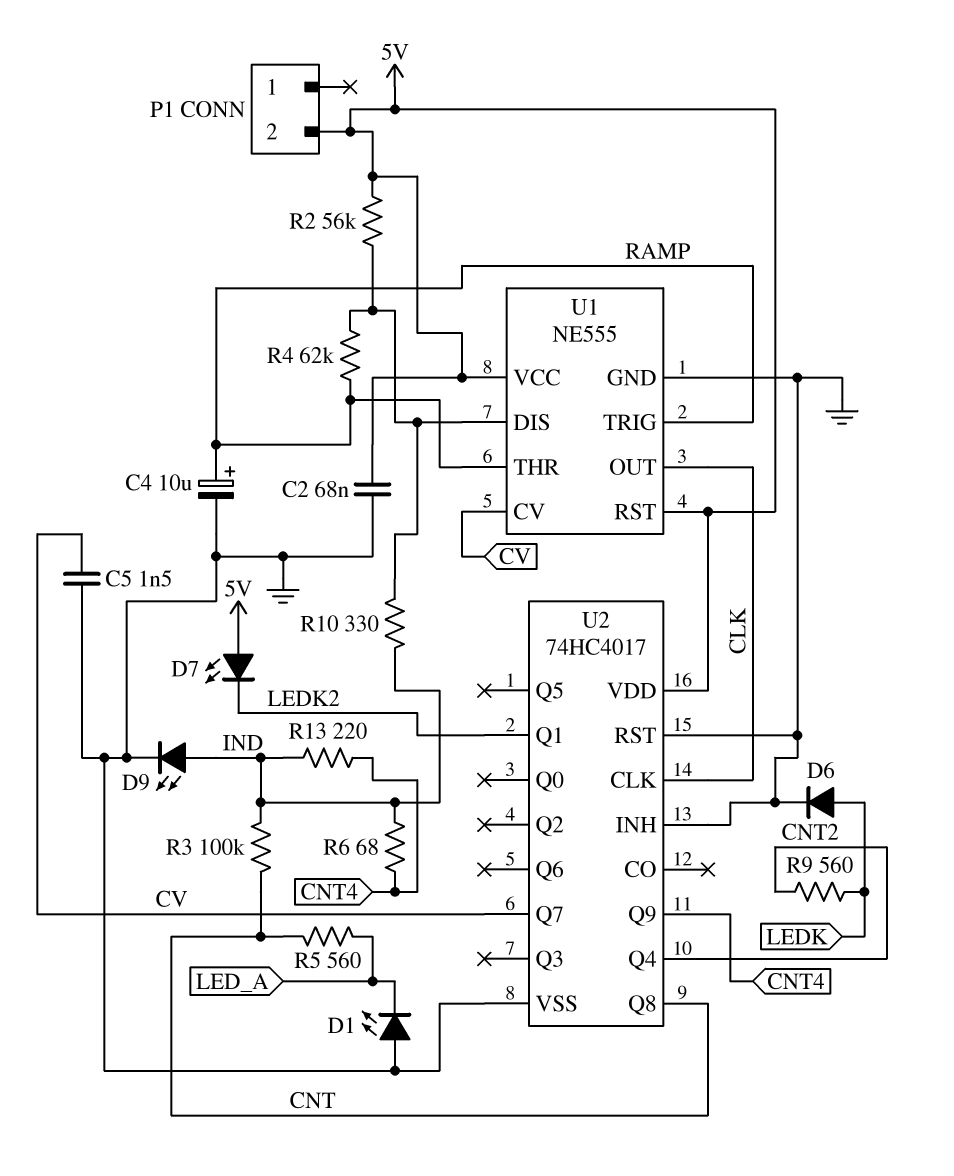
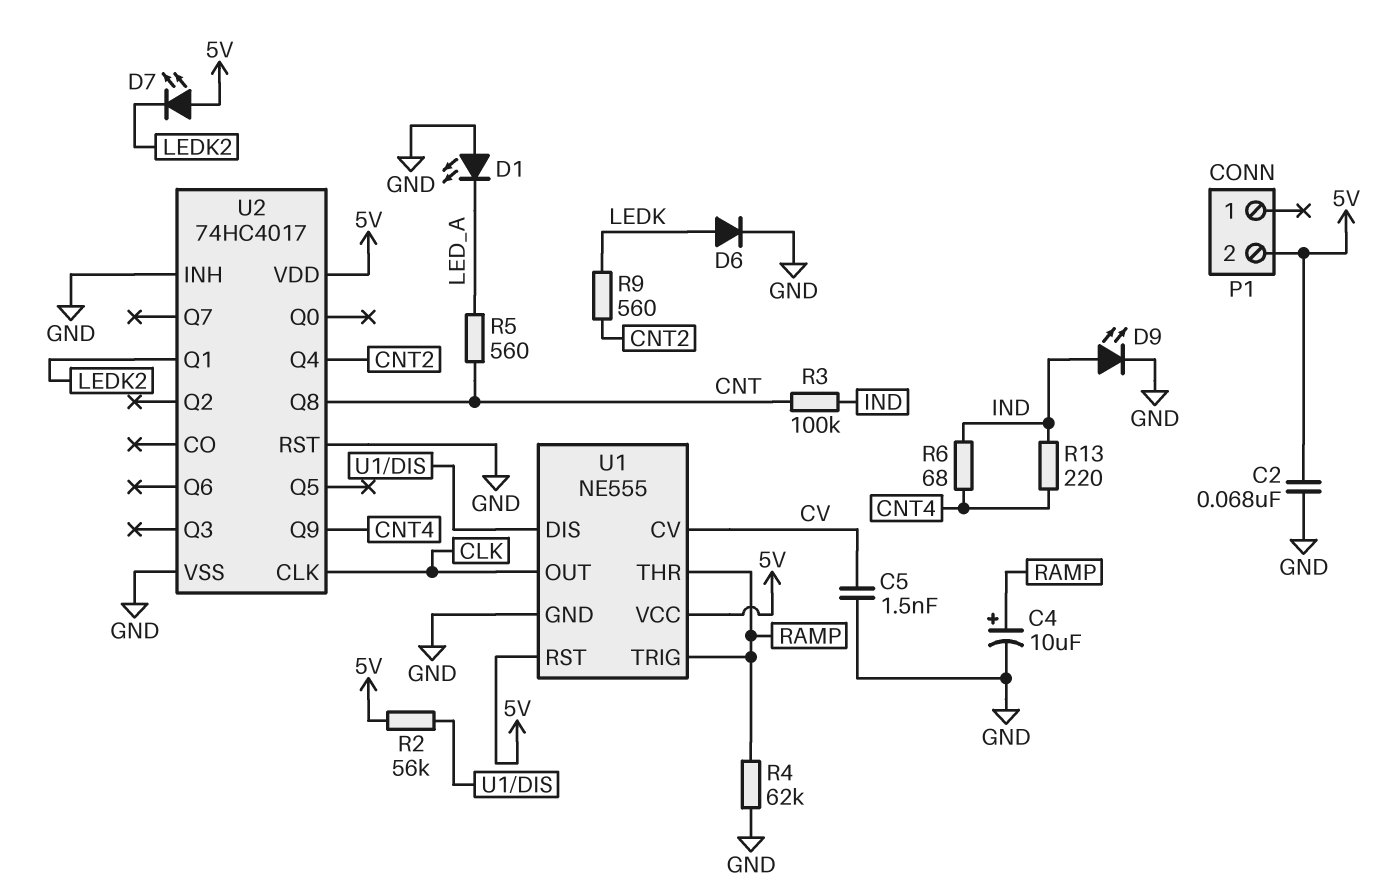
R4: 62k (RAMP, U1/DIS) -> 62k (GND, RAMP)
R10: 330 (IND, U1/DIS) -> none
U2 pin Q7: CV -> none

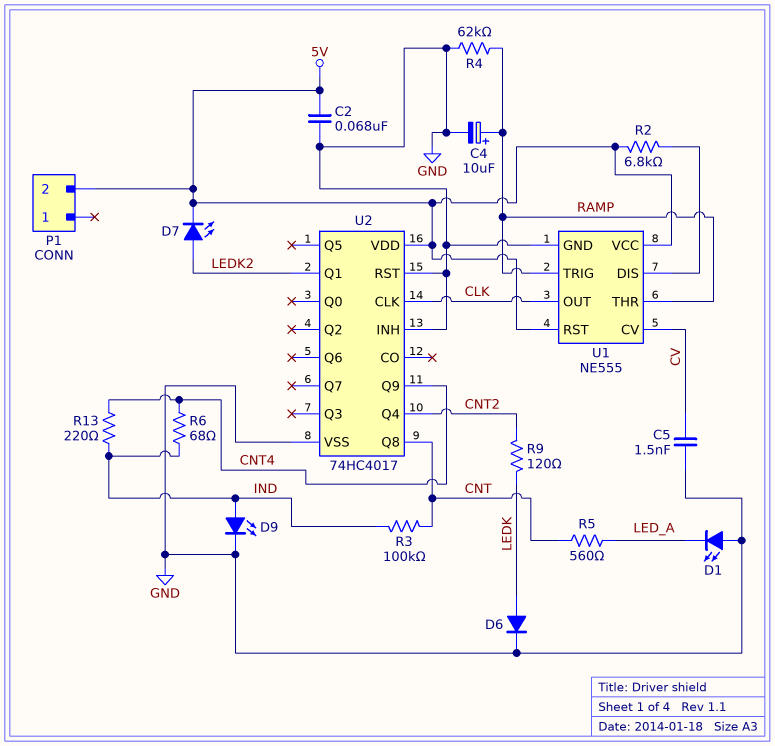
D7: LED (A 5V, K LEDK2) -> LED (A LEDK2, K 5V)
R2: 56k (5V, U1/DIS) -> 6.8k (5V, U1/DIS)
R9: 560 (CNT2, LEDK) -> 120 (CNT2, LEDK)

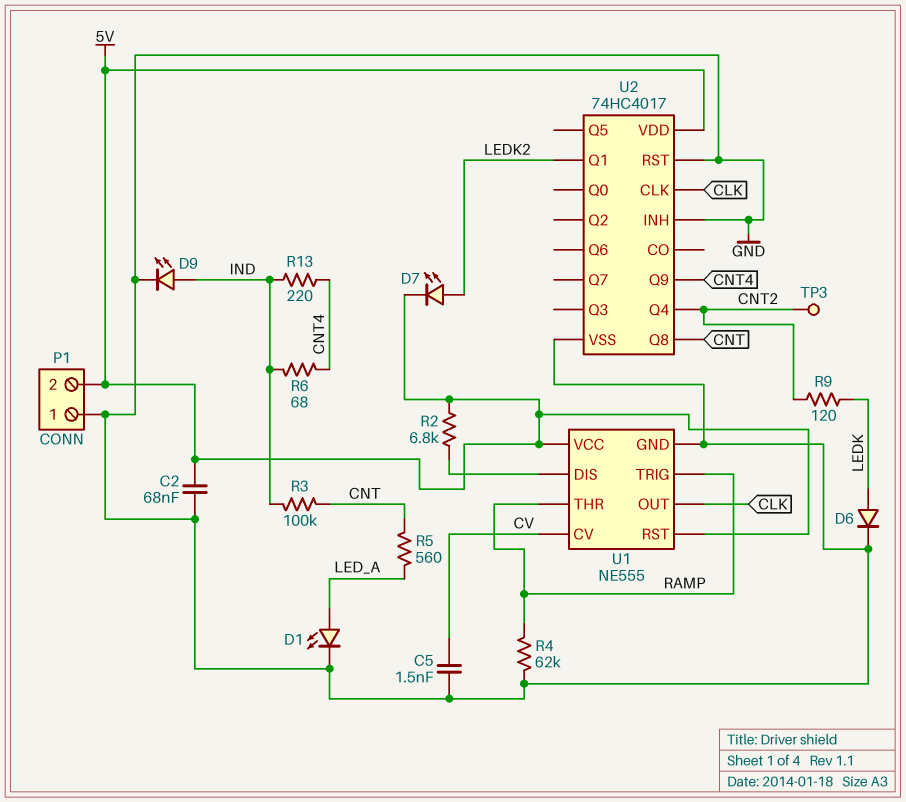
C4: 10uF (plus RAMP, minus GND) -> none
D1: LED (A GND, K LED_A) -> LED (A LED_A, K GND)
P1 pin 1: none -> GND
TP3: none -> test point (CNT2)

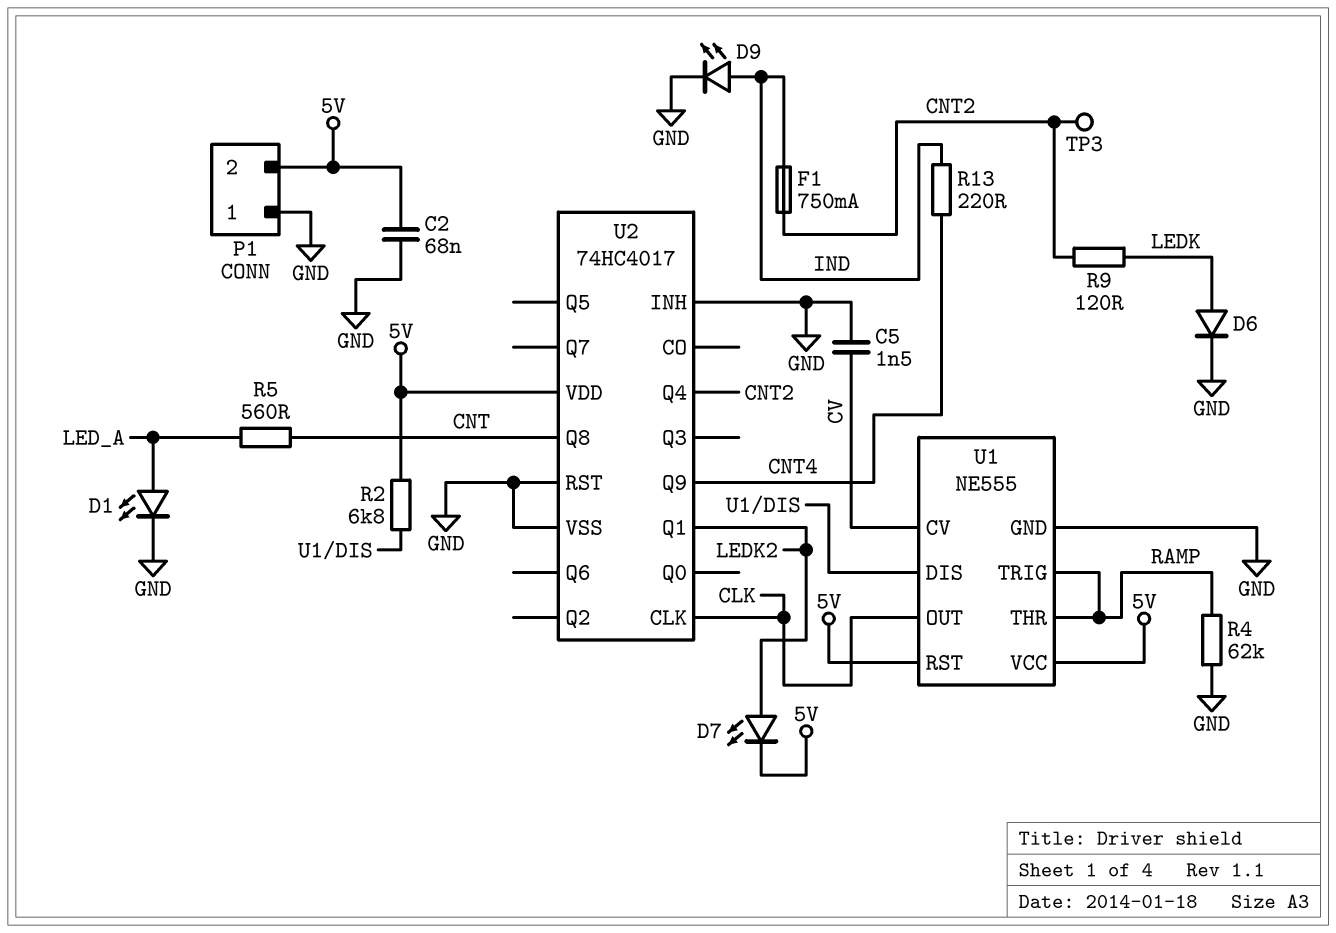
F1: none -> 750mA (CNT2, IND)
R3: 100k (CNT, IND) -> none
R6: 68 (CNT4, IND) -> none

